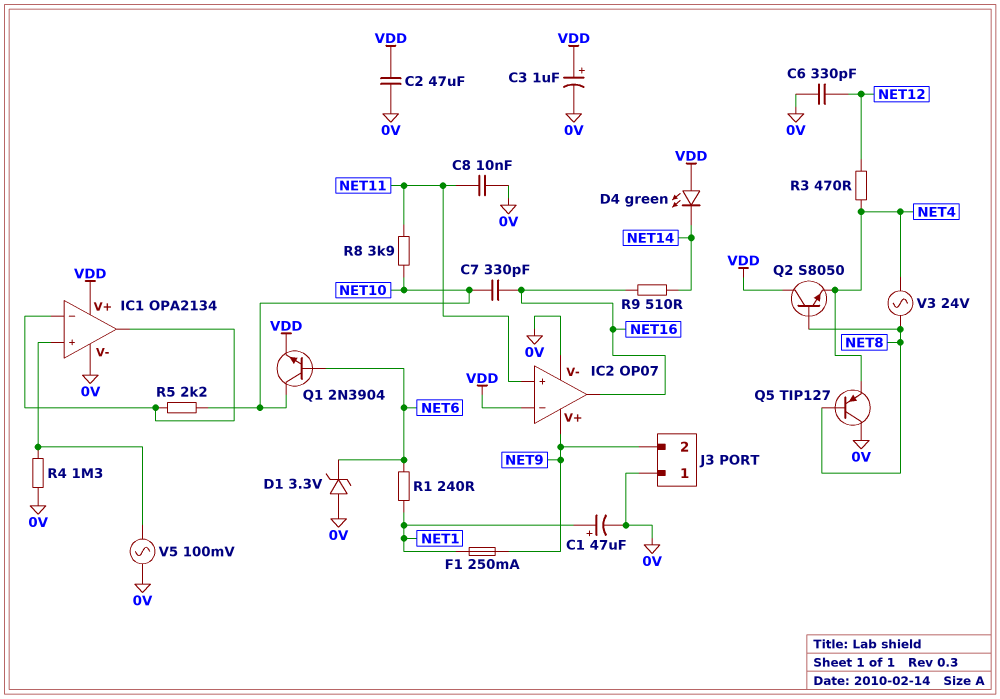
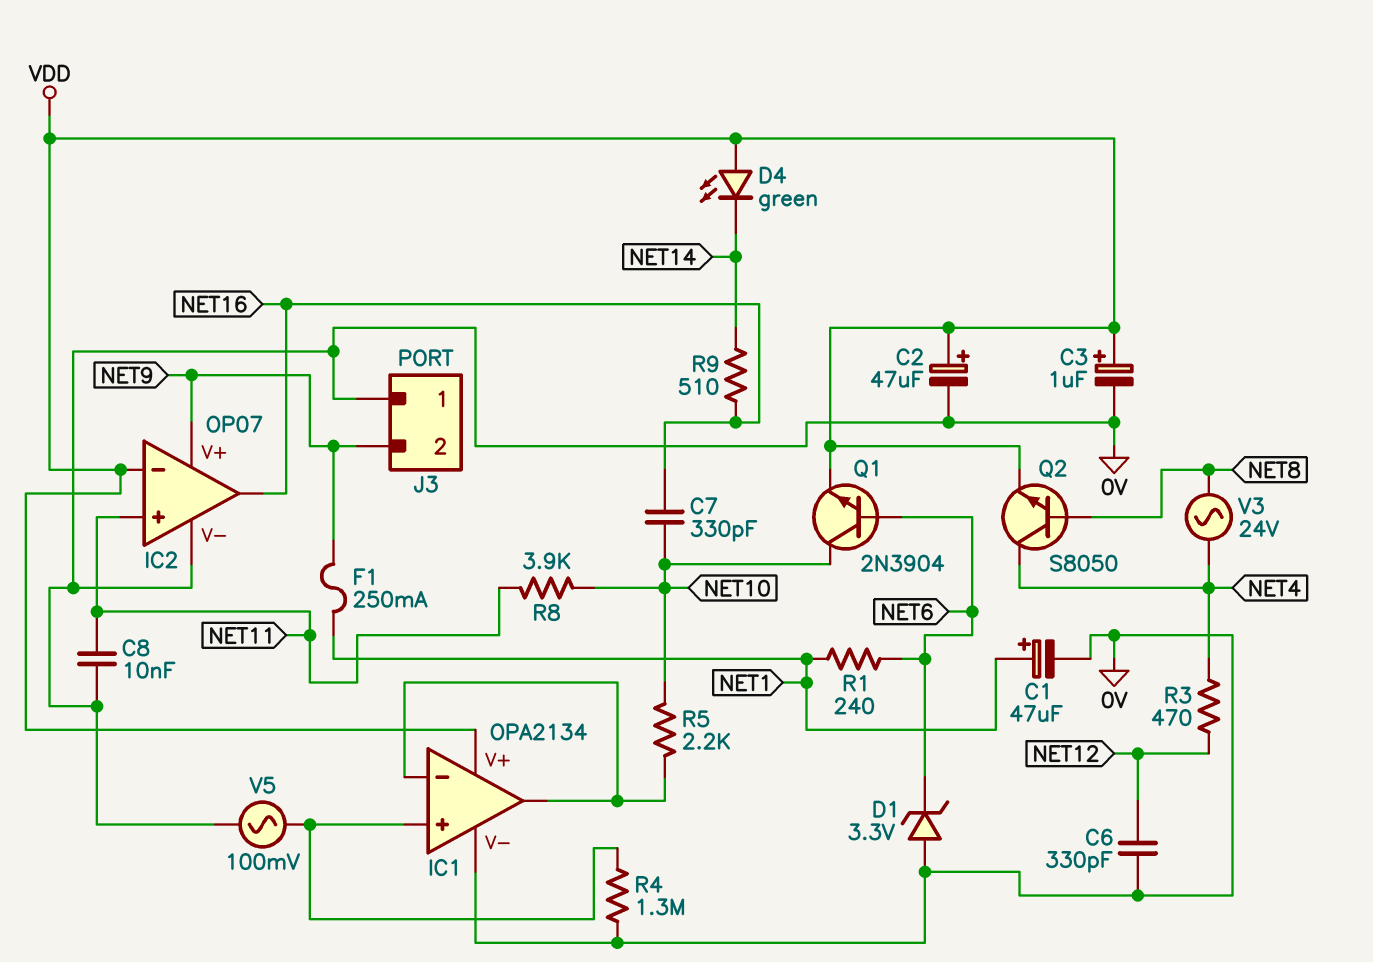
C2: 47uF (0V, VDD) -> 47uF (plus VDD, minus 0V)
Q2: NPN S8050 (B NET8, C VDD, E NET4) -> NPN S8050 (B NET8, C NET4, E VDD)
Q5: PNP TIP127 (B NET8, C 0V, E NET4) -> none

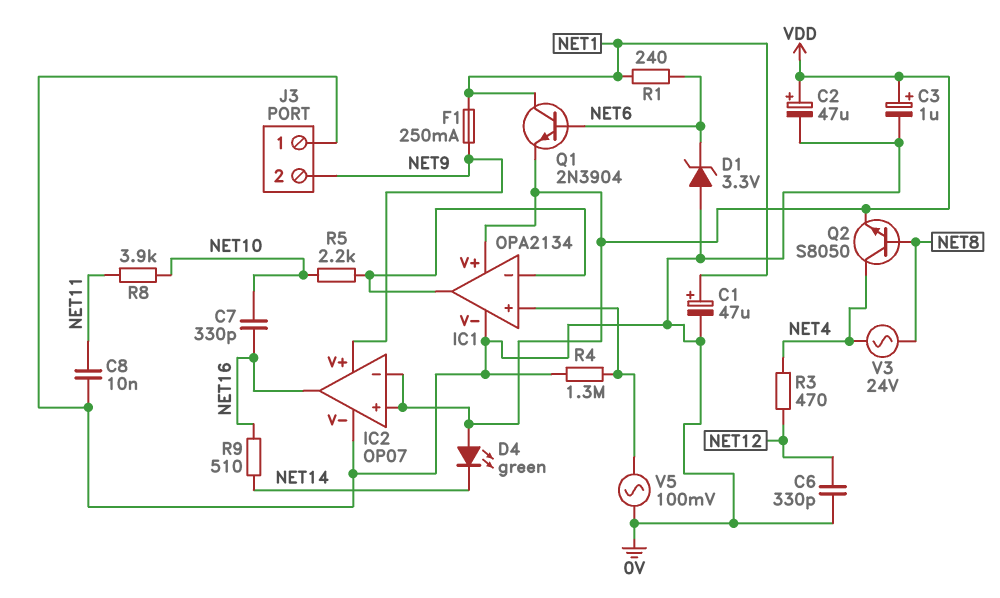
IC2 pin in+: NET11 -> VDD
Q1: NPN 2N3904 (B NET6, C NET10, E VDD) -> NPN 2N3904 (B NET6, C NET1, E VDD)

